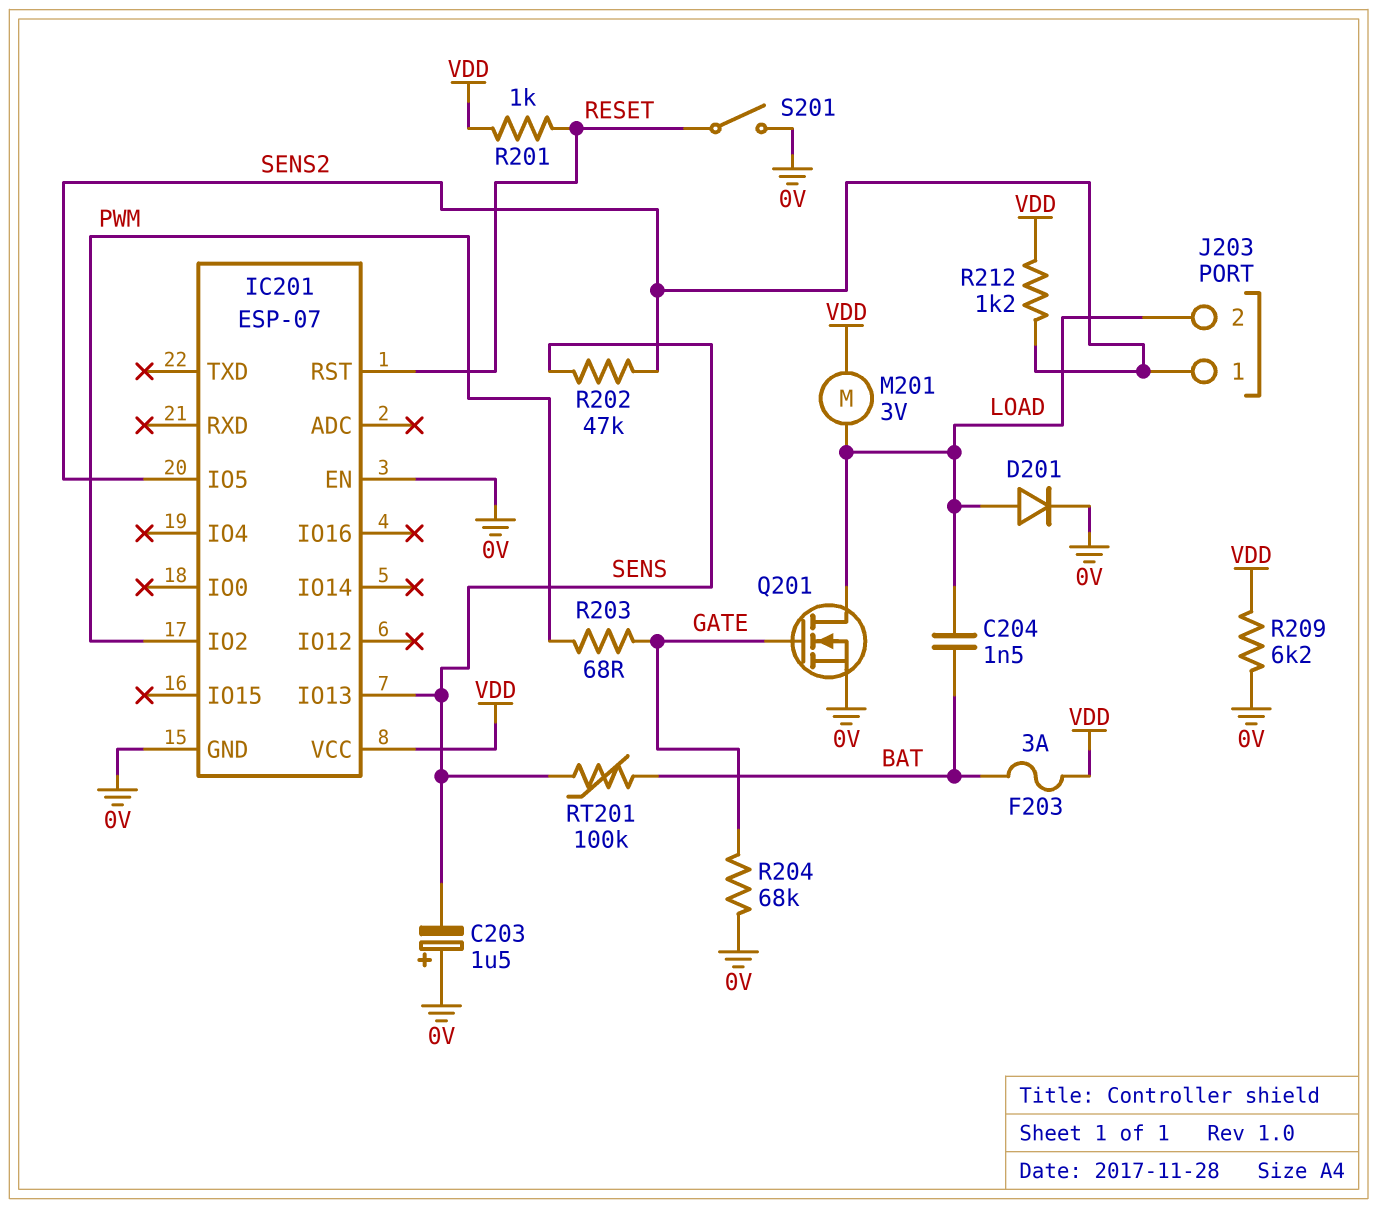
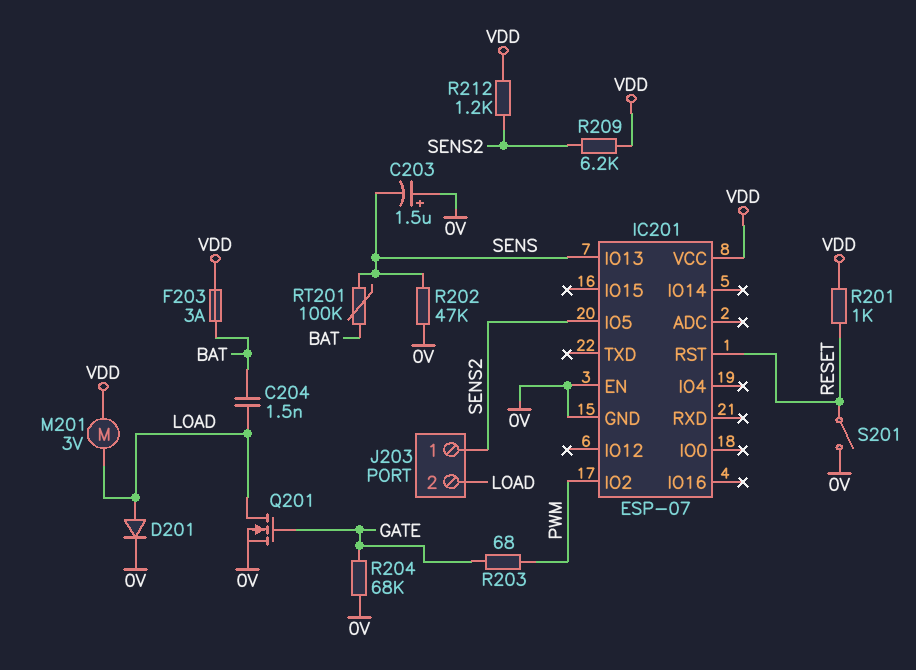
R202: 47k (SENS, SENS2) -> 47k (0V, SENS)
R209: 6.2k (0V, VDD) -> 6.2k (SENS2, VDD)

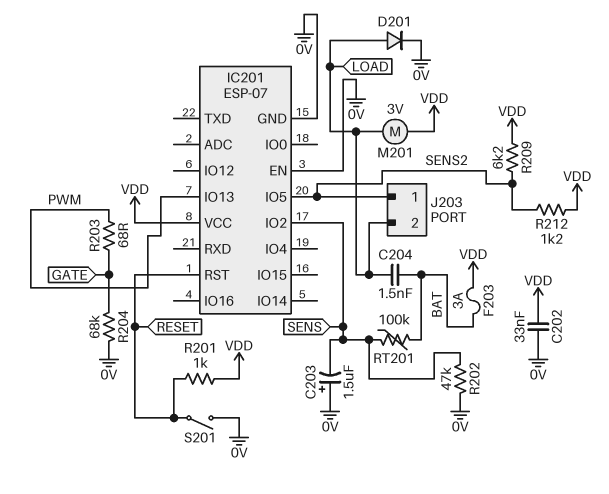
C202: none -> 33nF (0V, VDD)
IC201 pin IO2: PWM -> SENS
IC201 pin IO13: SENS -> PWM
Q201: NMOS (G GATE, D LOAD, S 0V) -> none

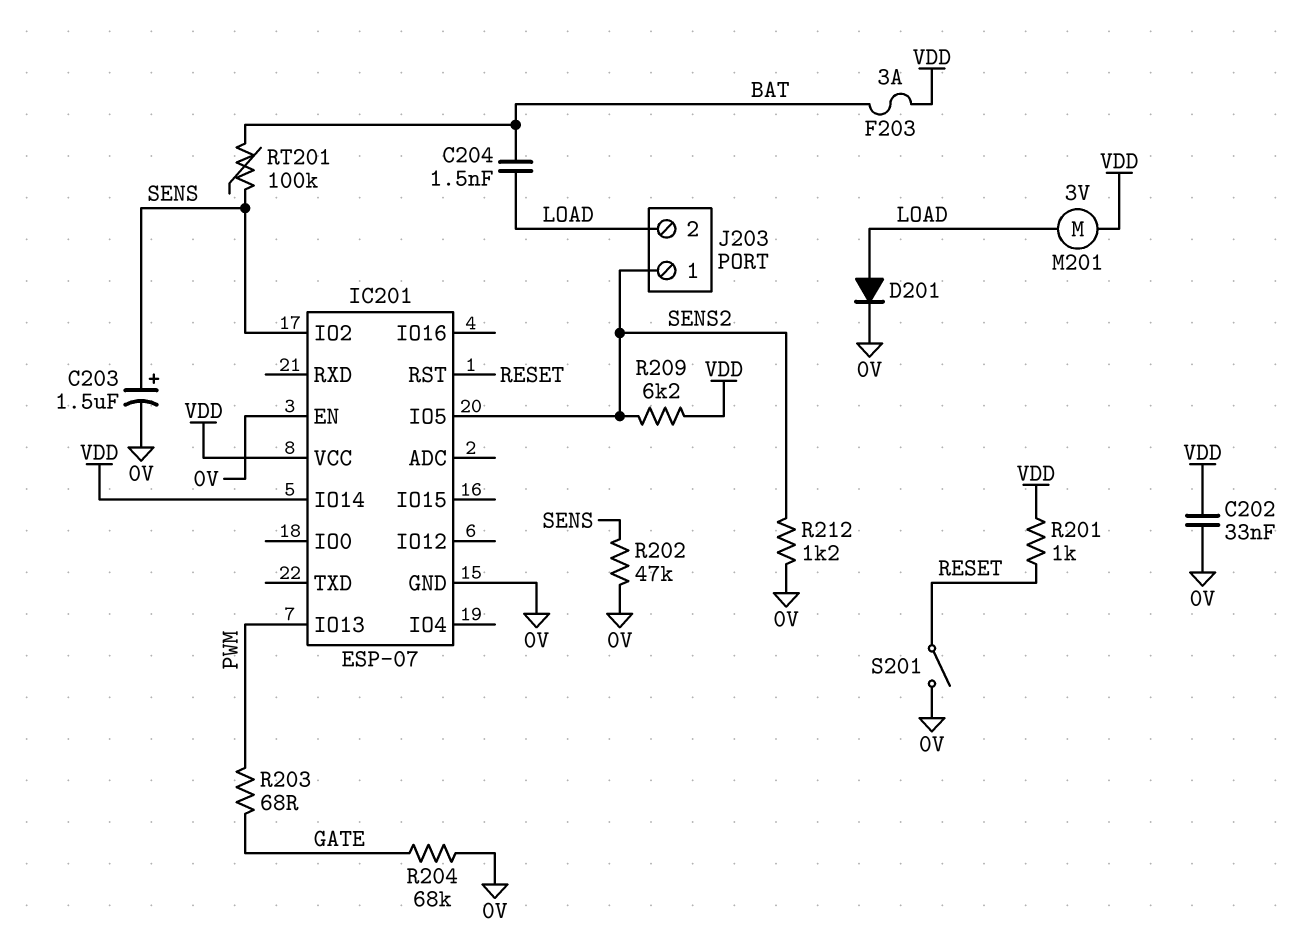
C203: 1.5uF (plus 0V, minus SENS) -> 1.5uF (plus SENS, minus 0V)
IC201 pin IO14: none -> VDD
R212: 1.2k (SENS2, VDD) -> 1.2k (0V, SENS2)

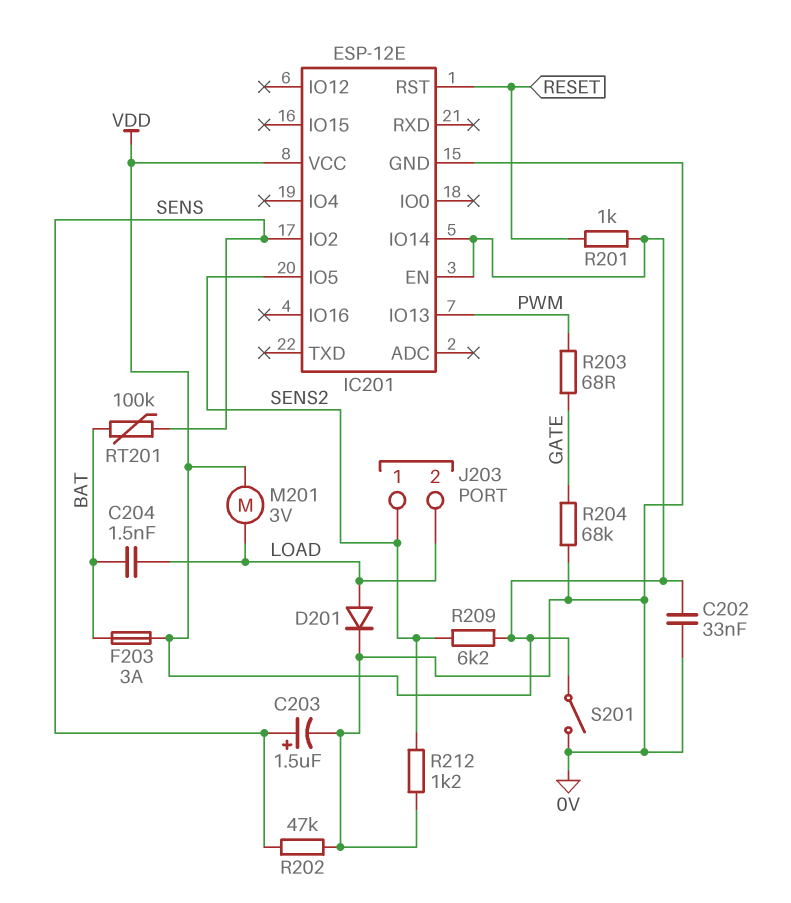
IC201: ESP-07 -> ESP-12E
IC201 pin EN: 0V -> VDD
S201: switch (0V, RESET) -> switch (0V, VDD)

